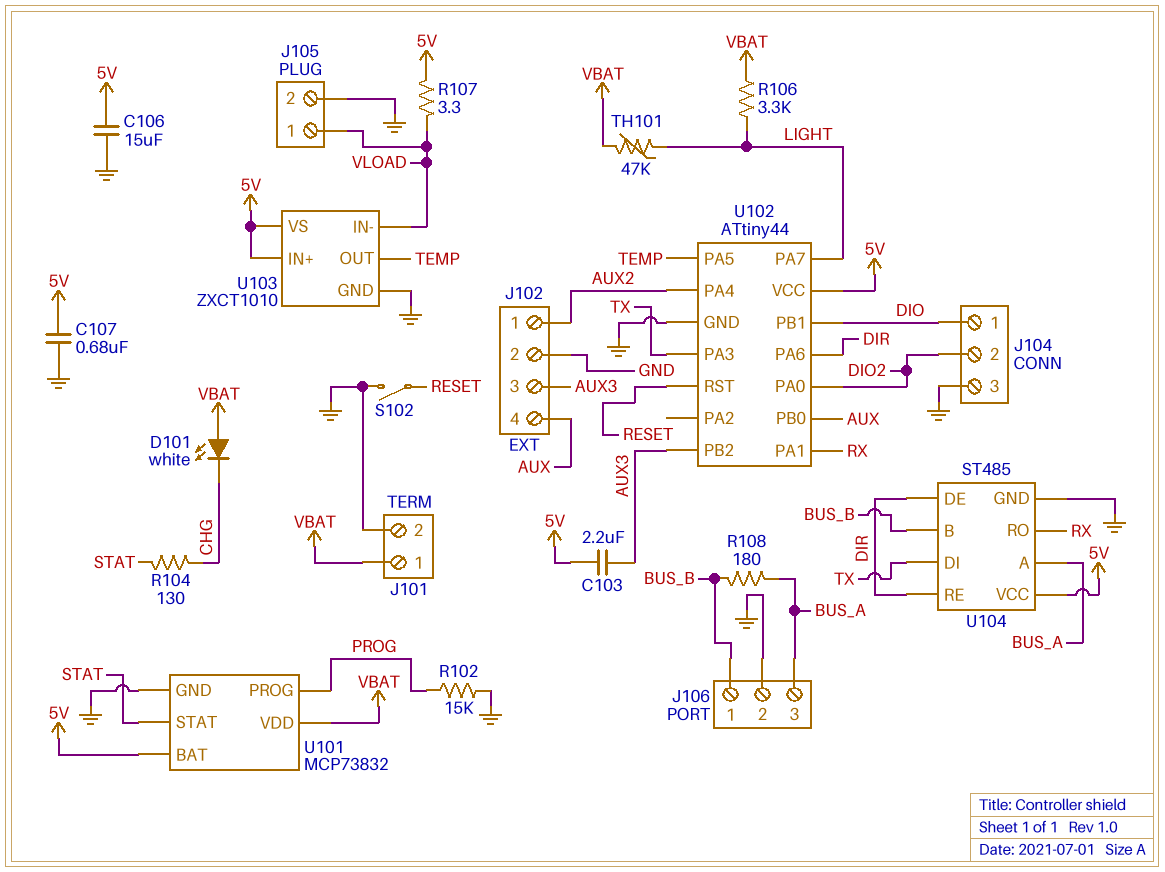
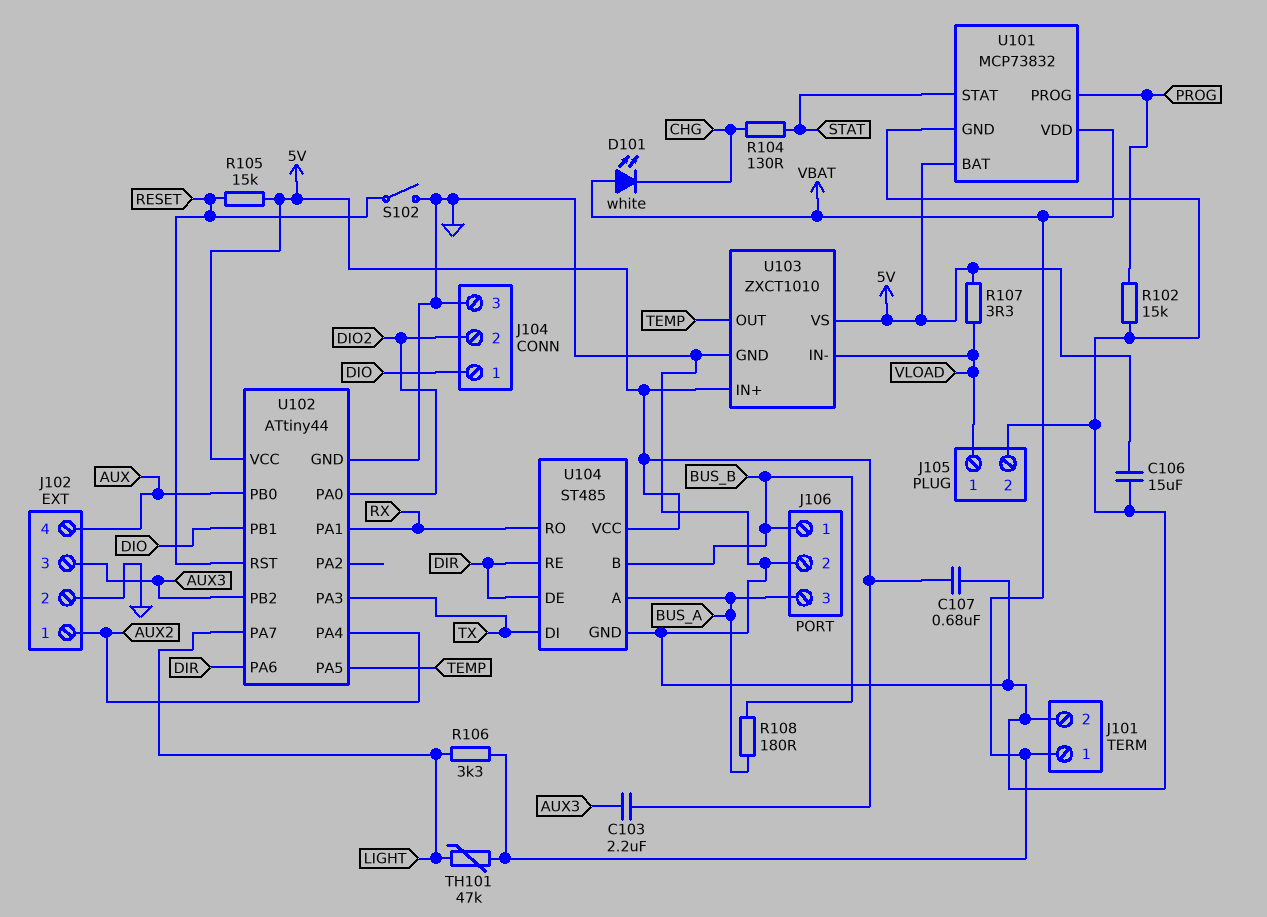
R105: none -> 15k (5V, RESET)

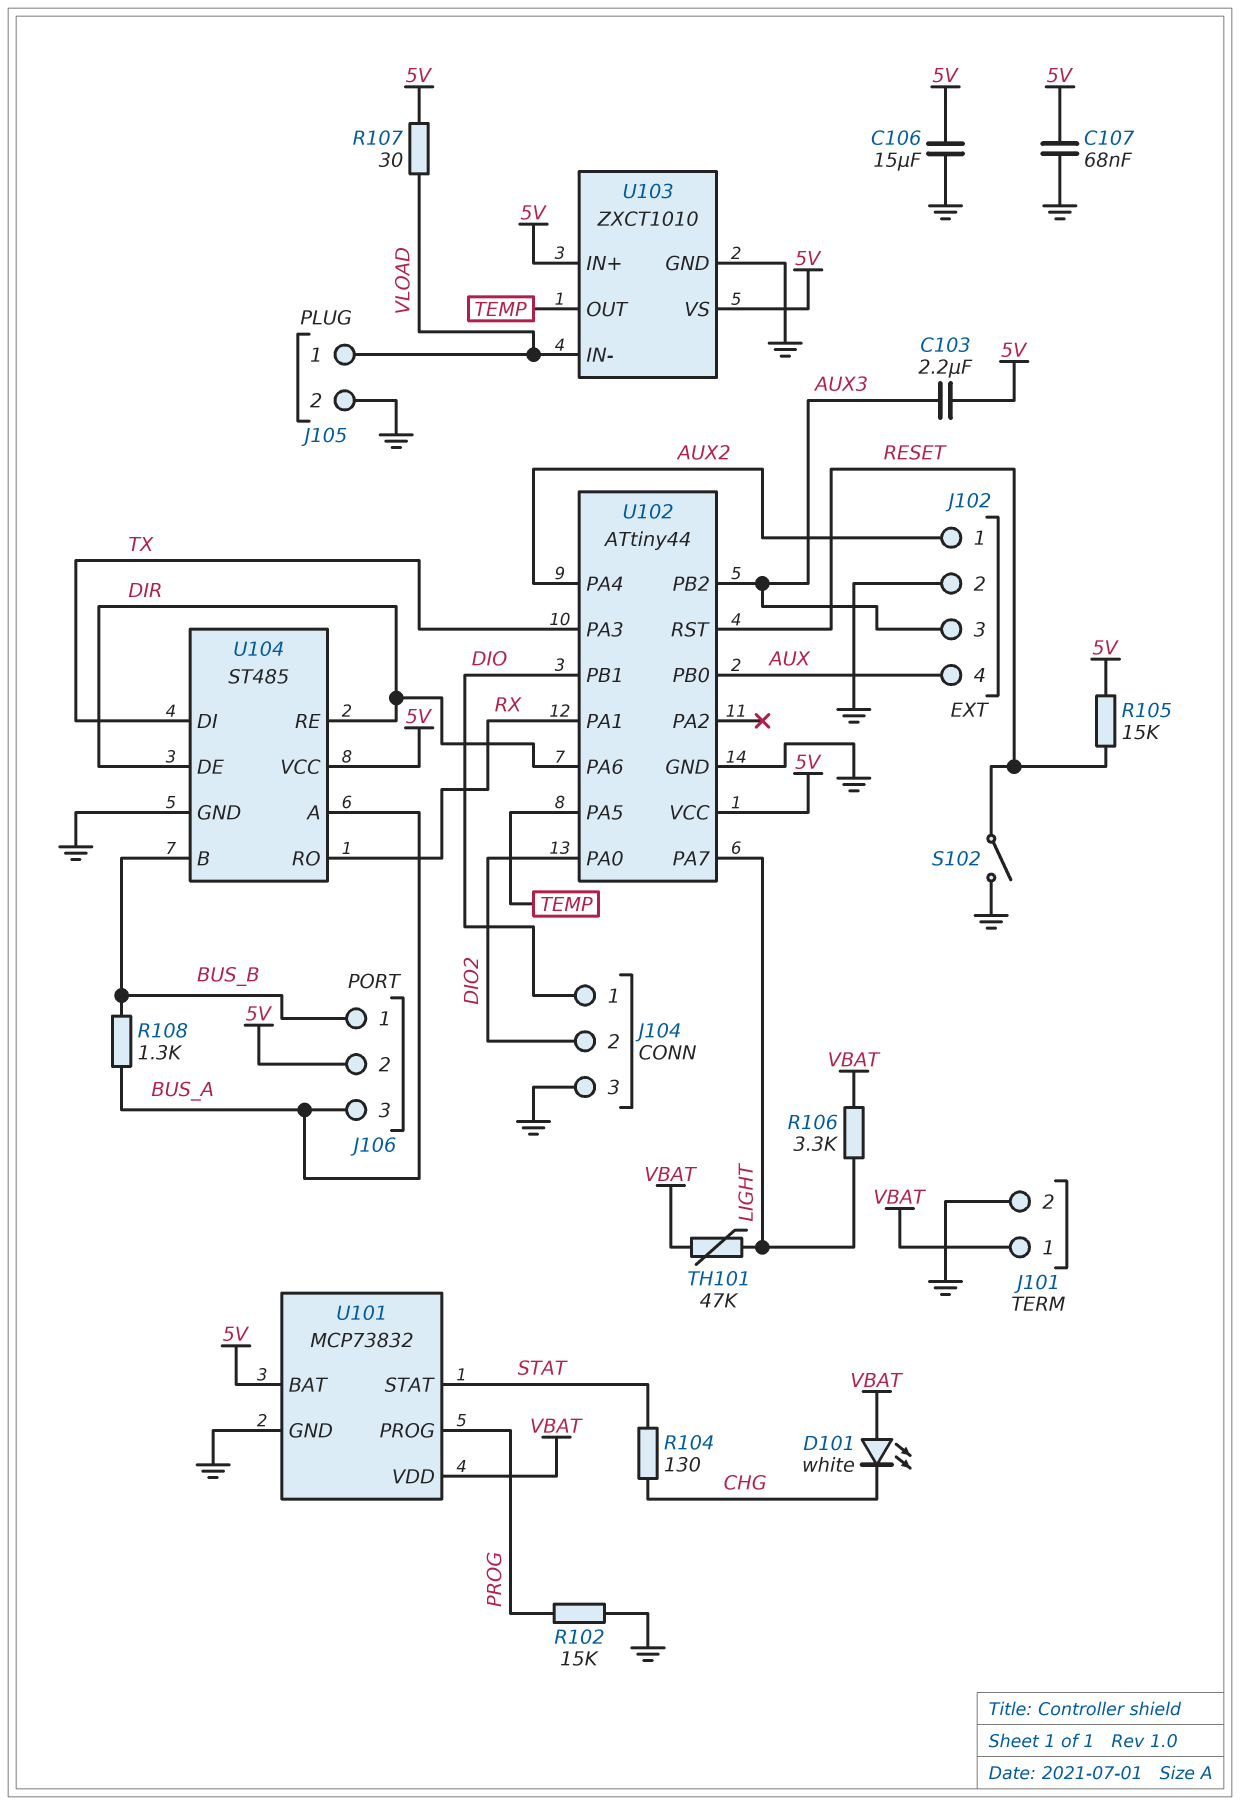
C107: 680nF (5V, GND) -> 68nF (5V, GND)
J106 pin 2: GND -> 5V
R107: 3.3 (5V, VLOAD) -> 30 (5V, VLOAD)
R108: 180 (BUS_A, BUS_B) -> 1.3k (BUS_A, BUS_B)

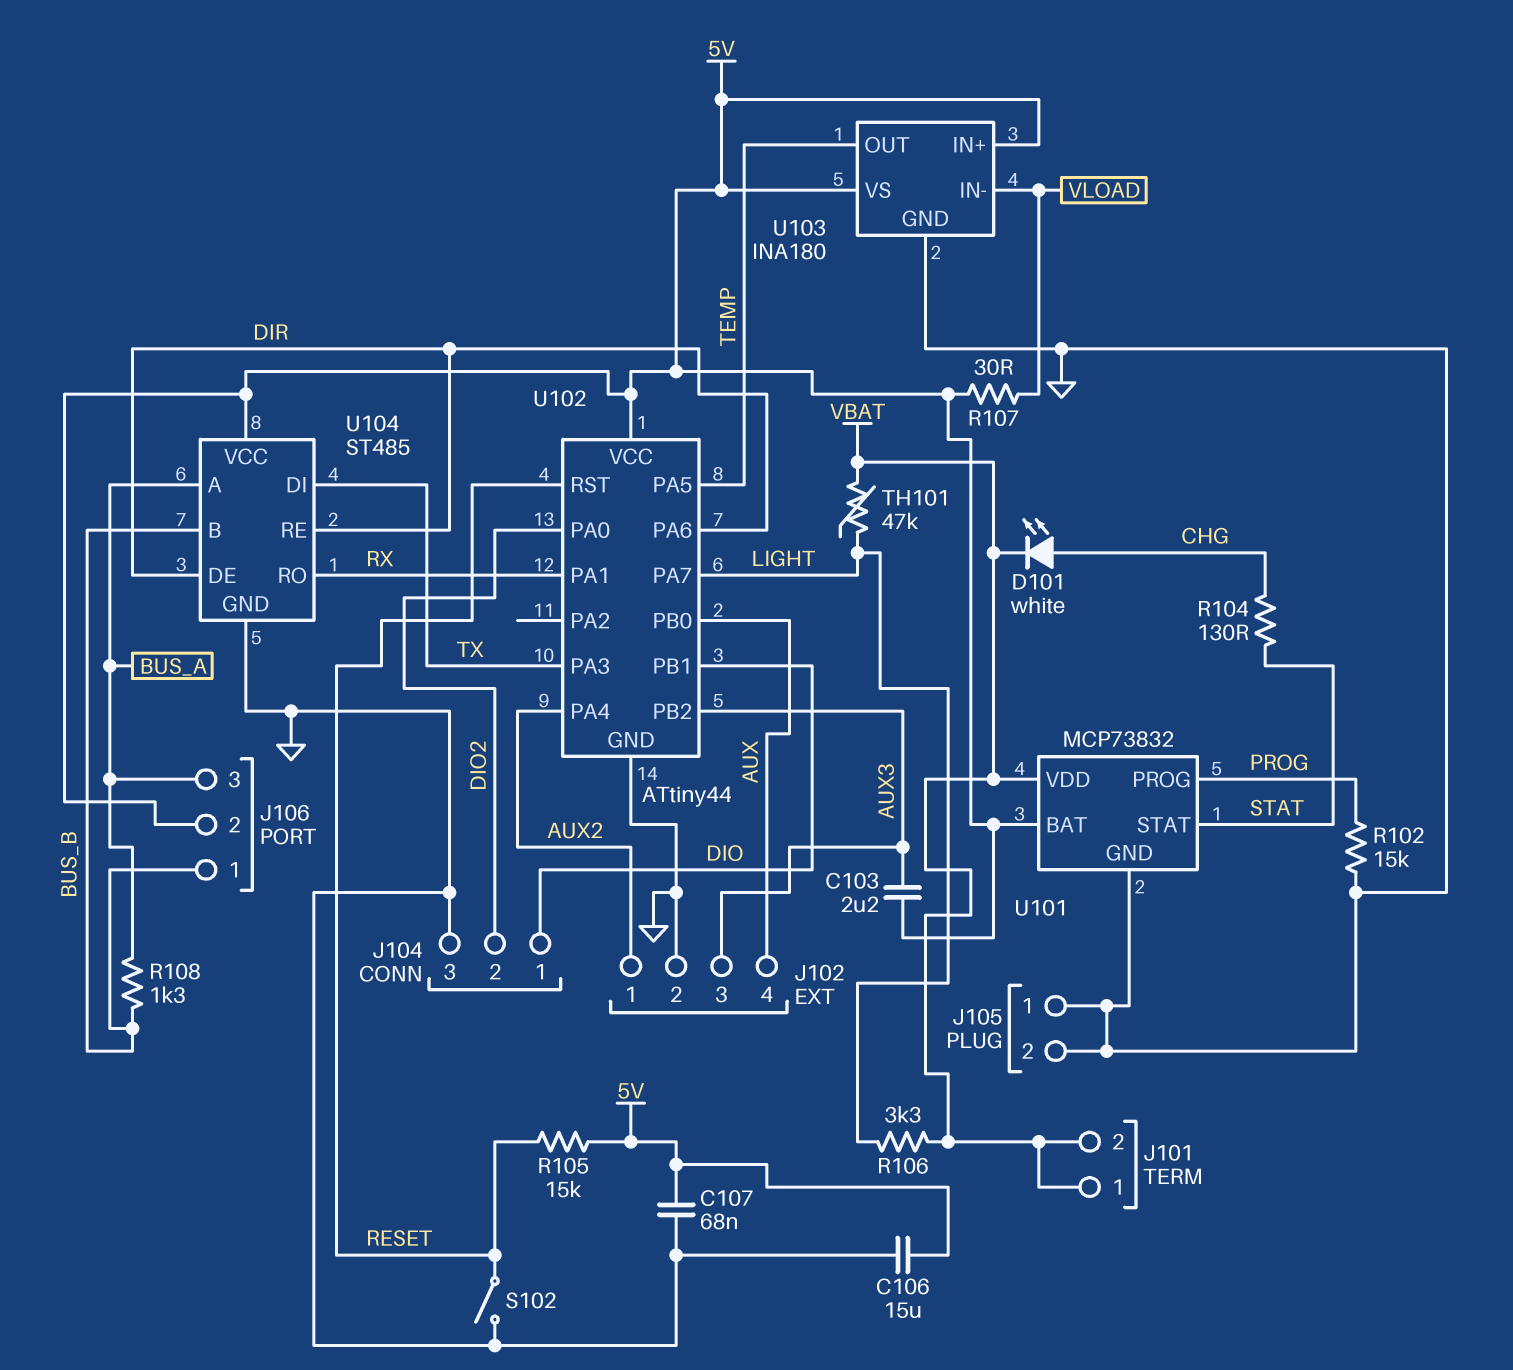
D101: LED white (A VBAT, K CHG) -> LED white (A CHG, K VBAT)
J101 pin 2: GND -> VBAT
J105 pin 1: VLOAD -> GND
U103: ZXCT1010 -> INA180

